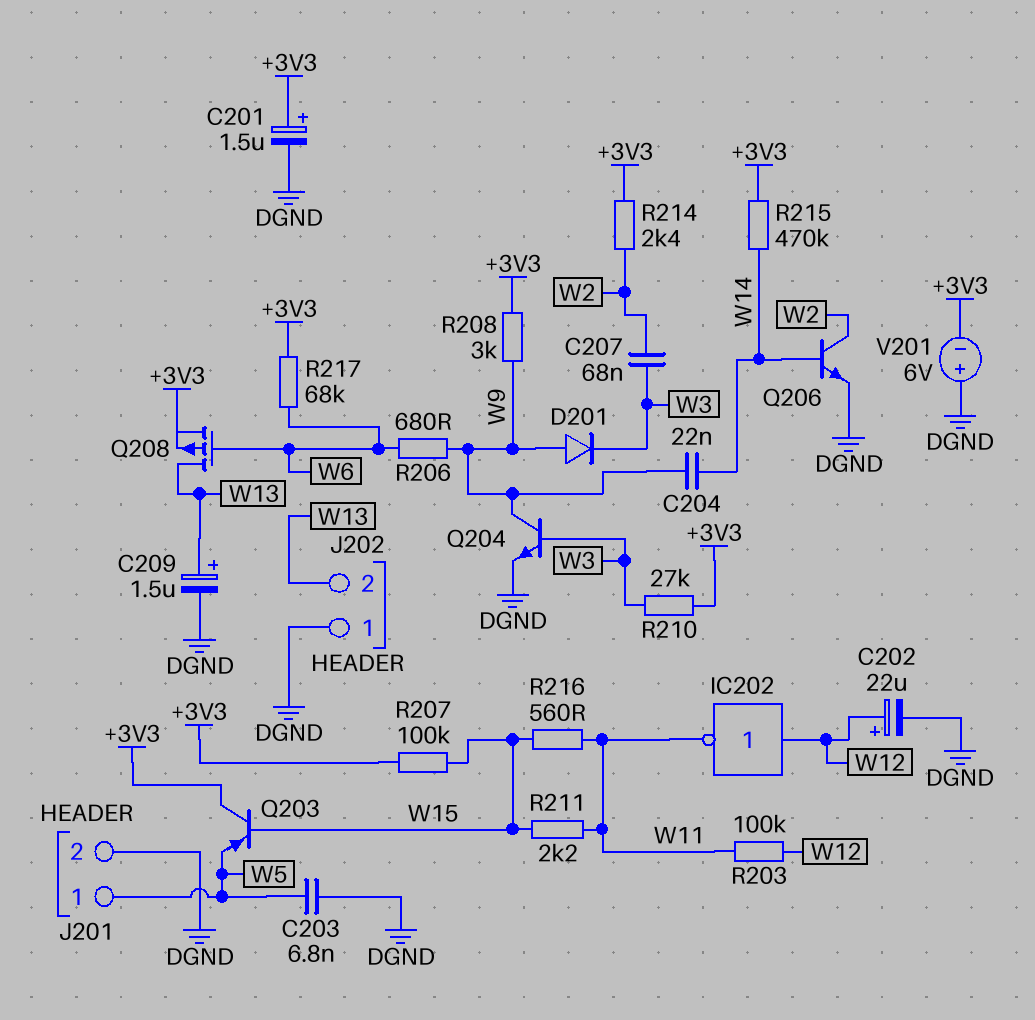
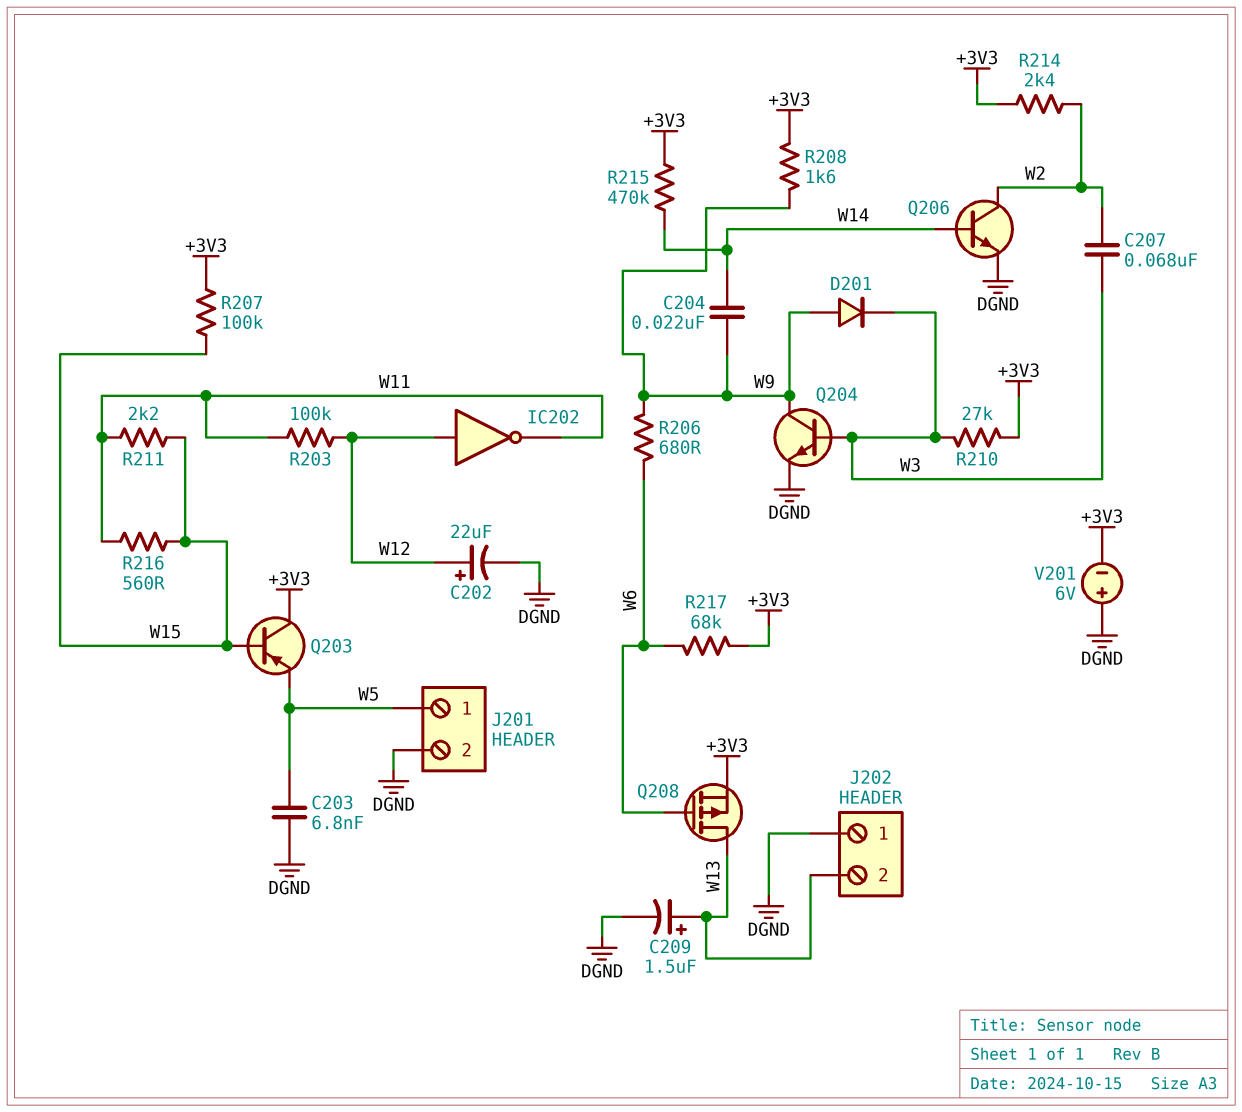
C201: 1.5uF (plus +3V3, minus DGND) -> none
R208: 3k (+3V3, W9) -> 1.6k (+3V3, W9)

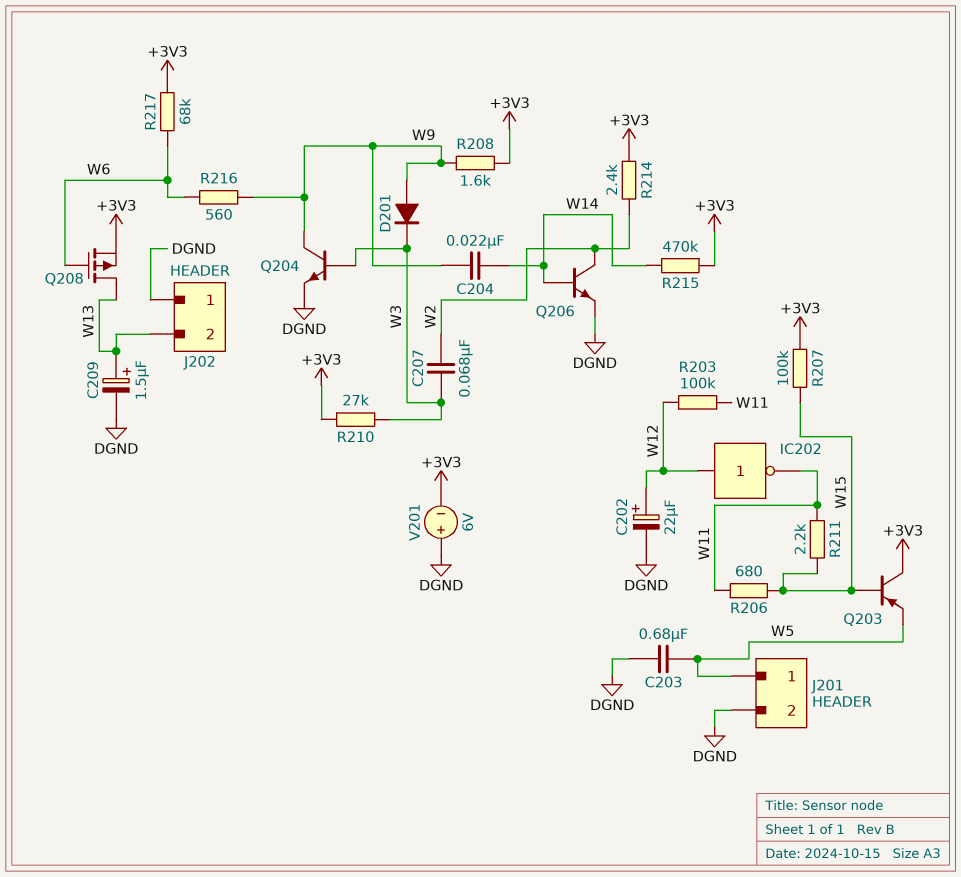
C203: 6.8nF (DGND, W5) -> 680nF (DGND, W5)
R206: 680 (W6, W9) -> 680 (W11, W15)
R216: 560 (W11, W15) -> 560 (W6, W9)

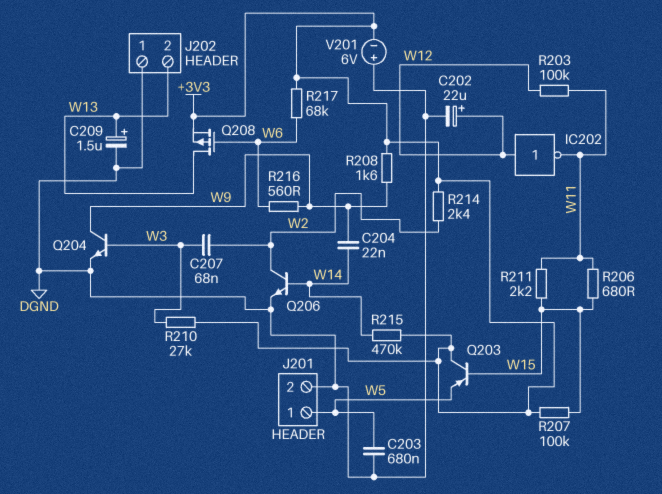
D201: diode (A W9, K W3) -> none

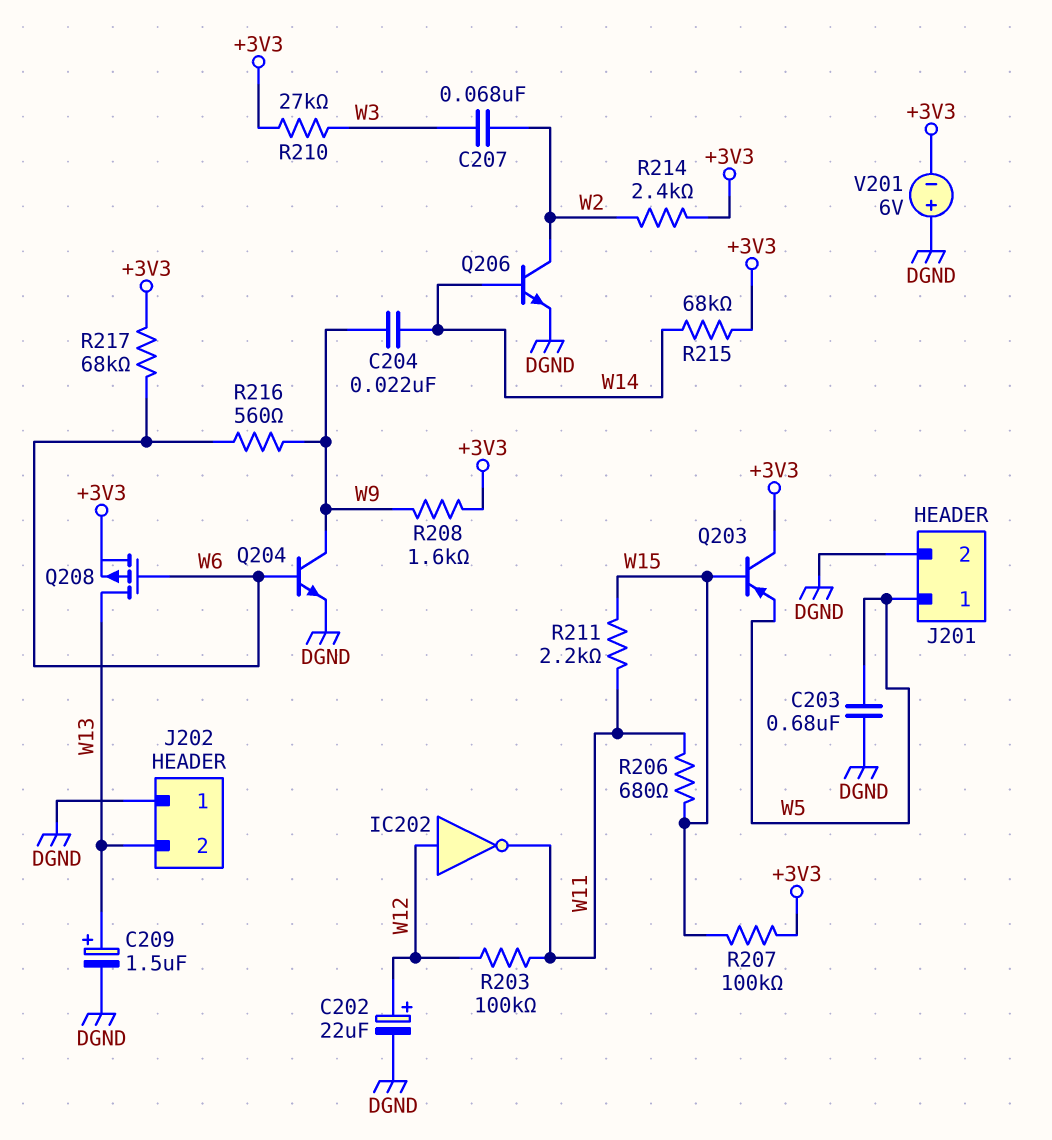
Q204: NPN (B W3, C W9, E DGND) -> NPN (B W6, C W9, E DGND)
R215: 470k (+3V3, W14) -> 68k (+3V3, W14)

